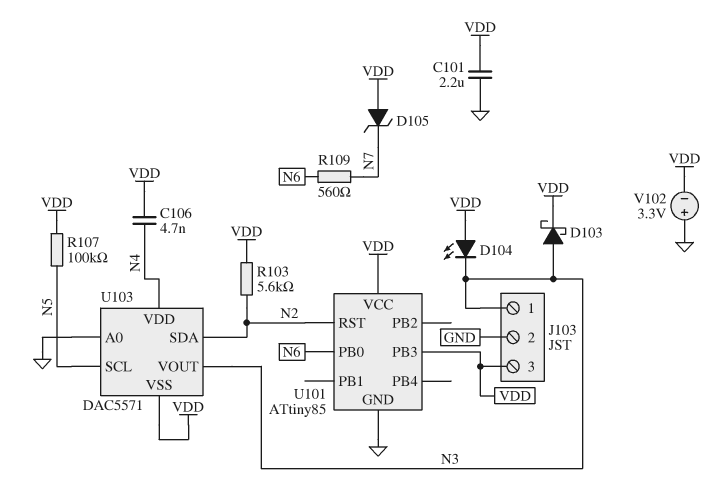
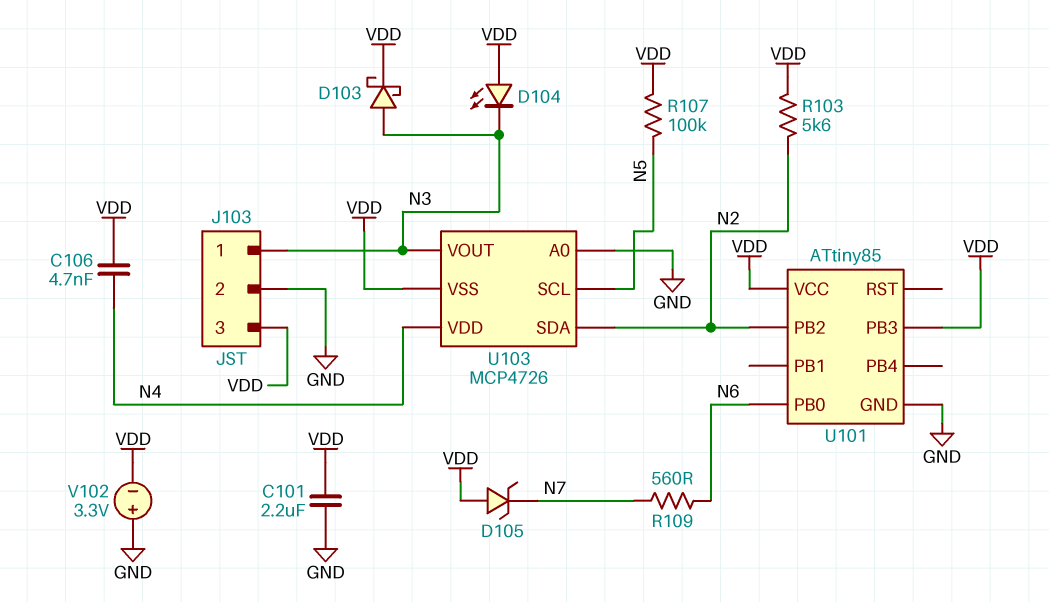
U101 pin PB2: none -> N2
U101 pin RST: N2 -> none
U103: DAC5571 -> MCP4726

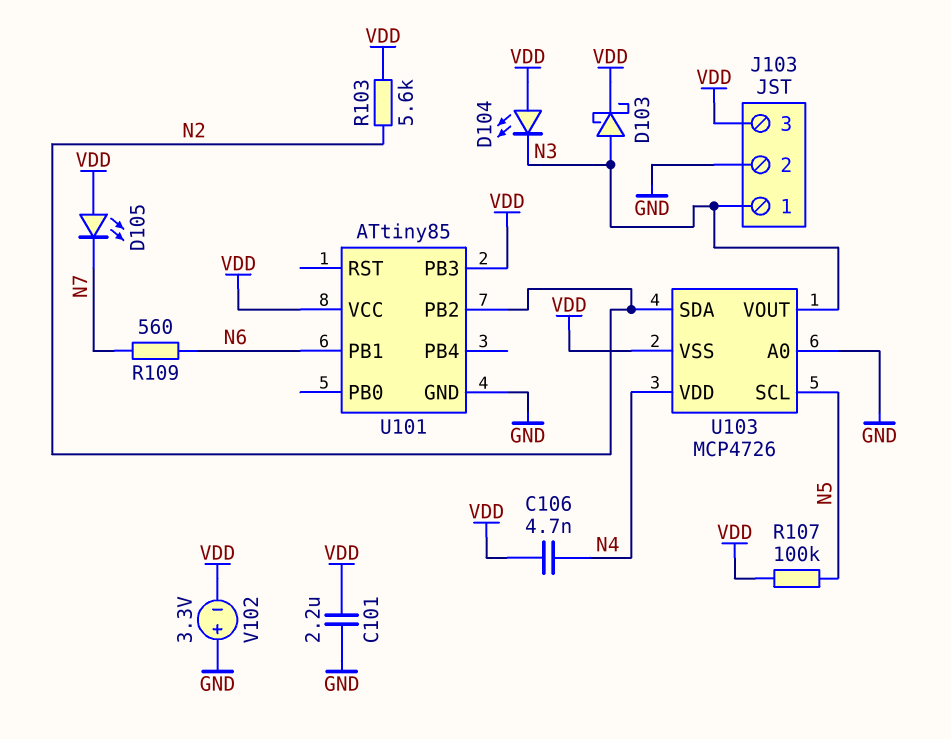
D105: zener (A VDD, K N7) -> LED (A VDD, K N7)
U101 pin PB0: N6 -> none
U101 pin PB1: none -> N6

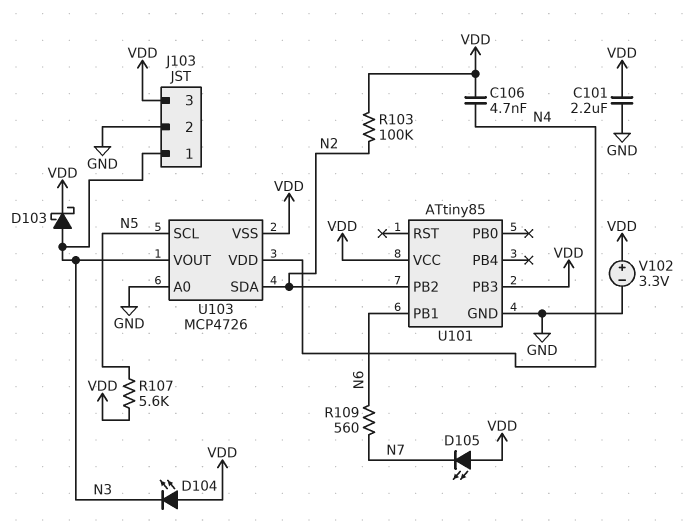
R103: 5.6k (N2, VDD) -> 100k (N2, VDD)
R107: 100k (N5, VDD) -> 5.6k (N5, VDD)
V102: 3.3V (plus GND, minus VDD) -> 3.3V (plus VDD, minus GND)

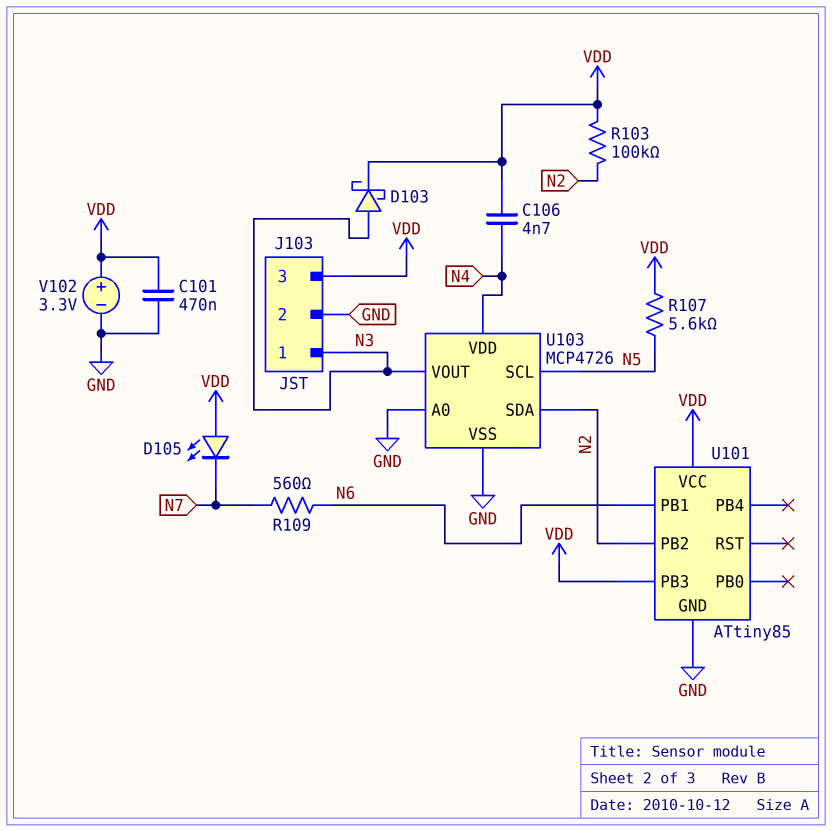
C101: 2.2uF (GND, VDD) -> 470nF (GND, VDD)
D104: LED (A VDD, K N3) -> none
U103 pin VSS: VDD -> GND

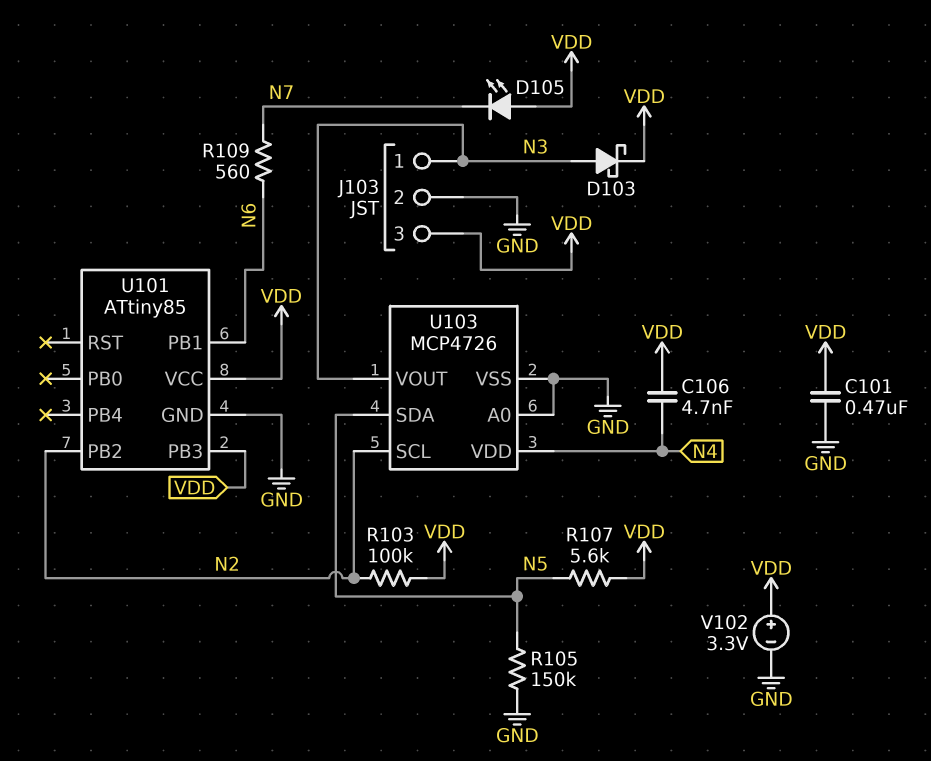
R105: none -> 150k (GND, N5)
U103 pin SCL: N5 -> N2
U103 pin SDA: N2 -> N5

